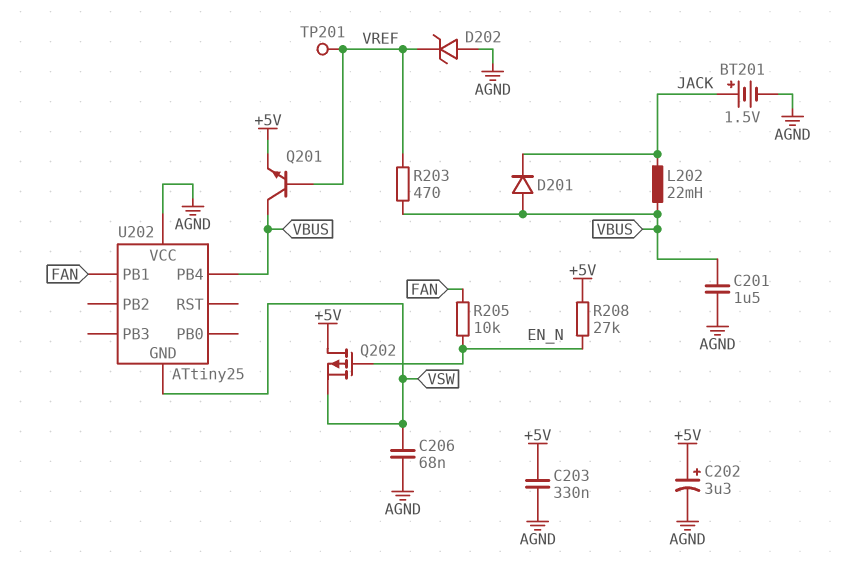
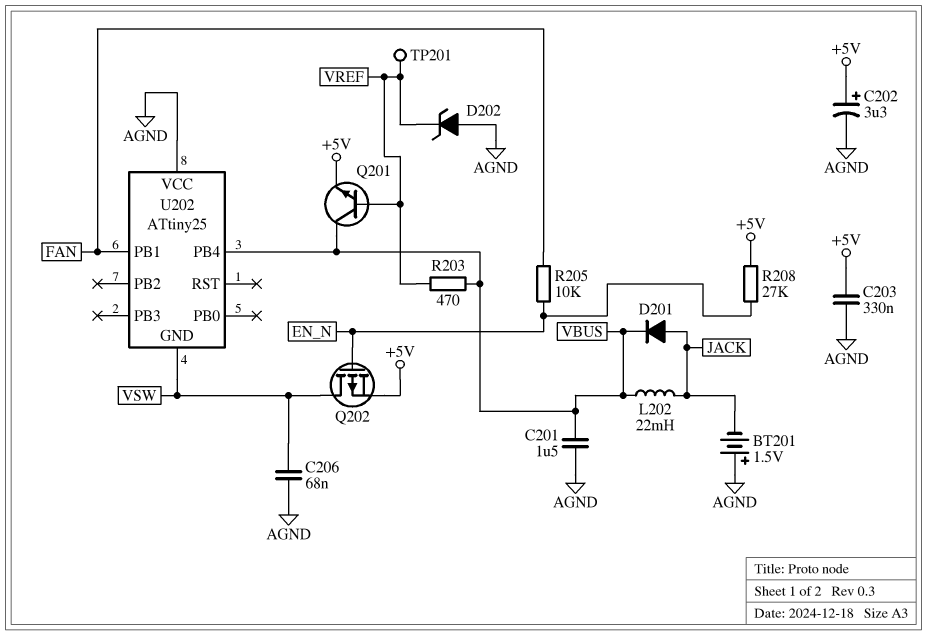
BT201: 1.5V (plus JACK, minus AGND) -> 1.5V (plus AGND, minus JACK)
D201: diode (A VBUS, K JACK) -> diode (A JACK, K VBUS)
Q202: PMOS (G EN_N, D +5V, S VSW) -> PMOS (G EN_N, D VSW, S +5V)

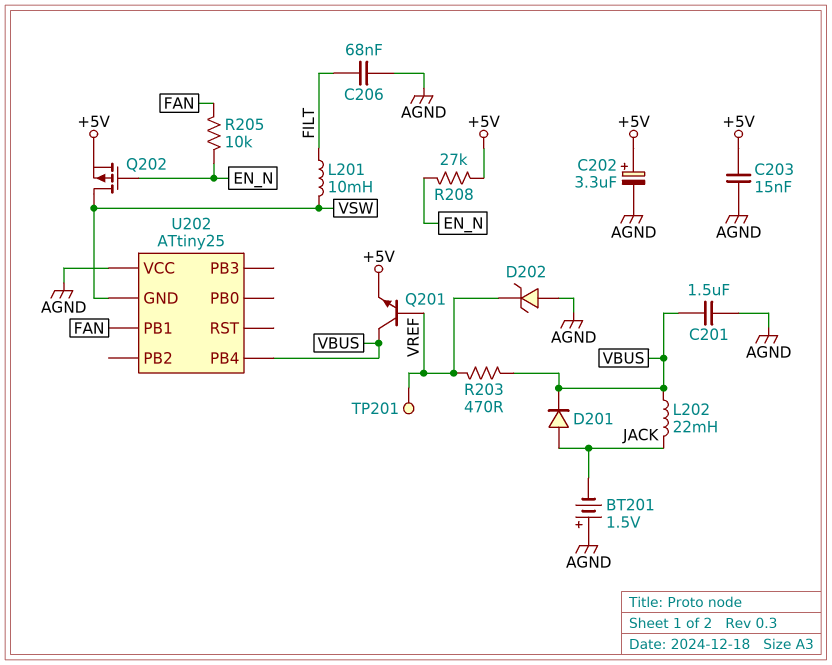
C203: 330nF (+5V, AGND) -> 15nF (+5V, AGND)
C206: 68nF (AGND, VSW) -> 68nF (AGND, FILT)
L201: none -> 10mH (FILT, VSW)

